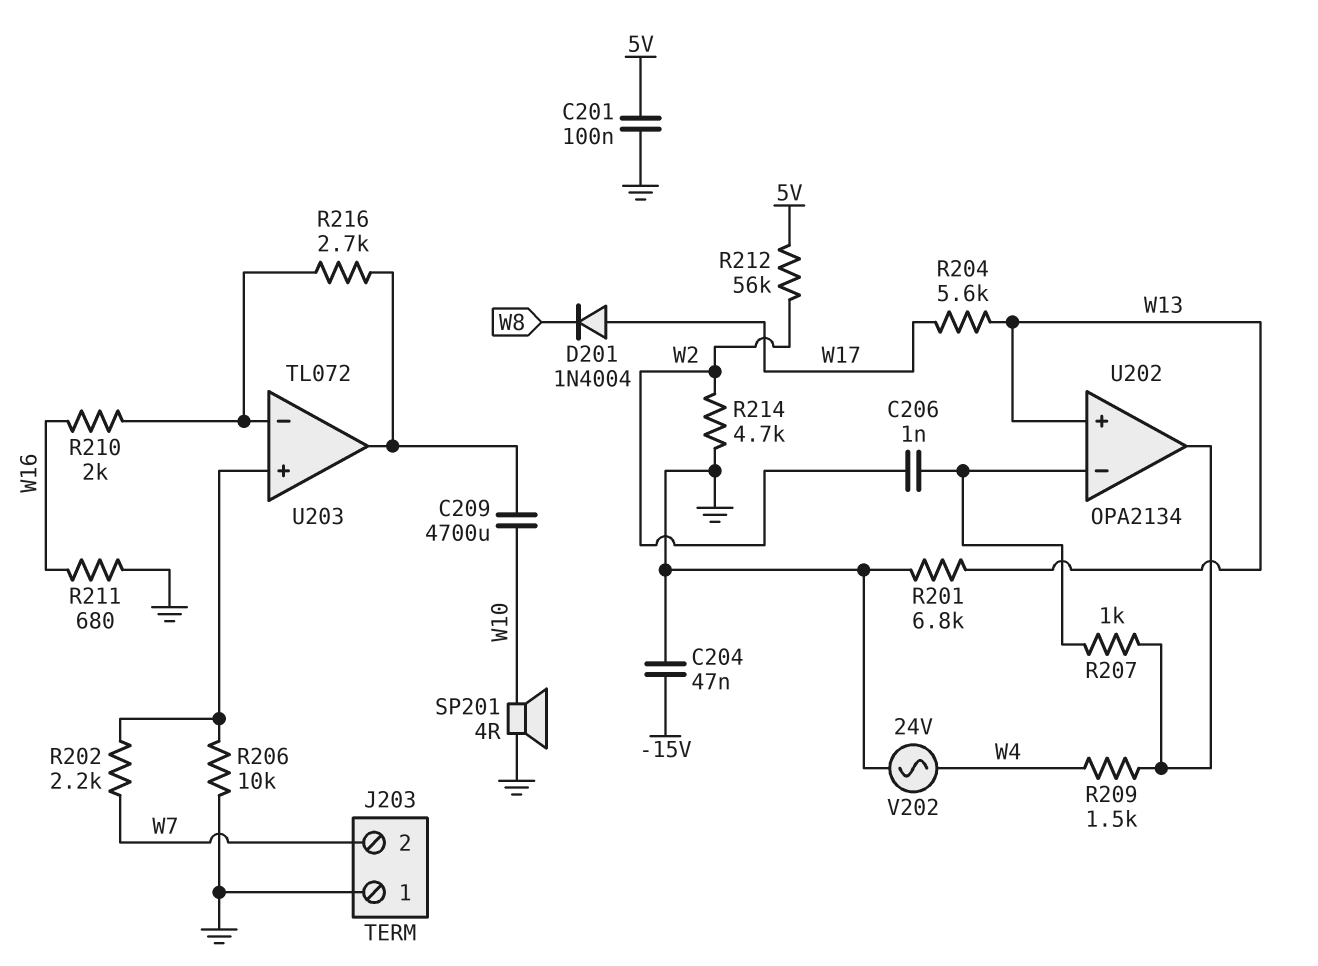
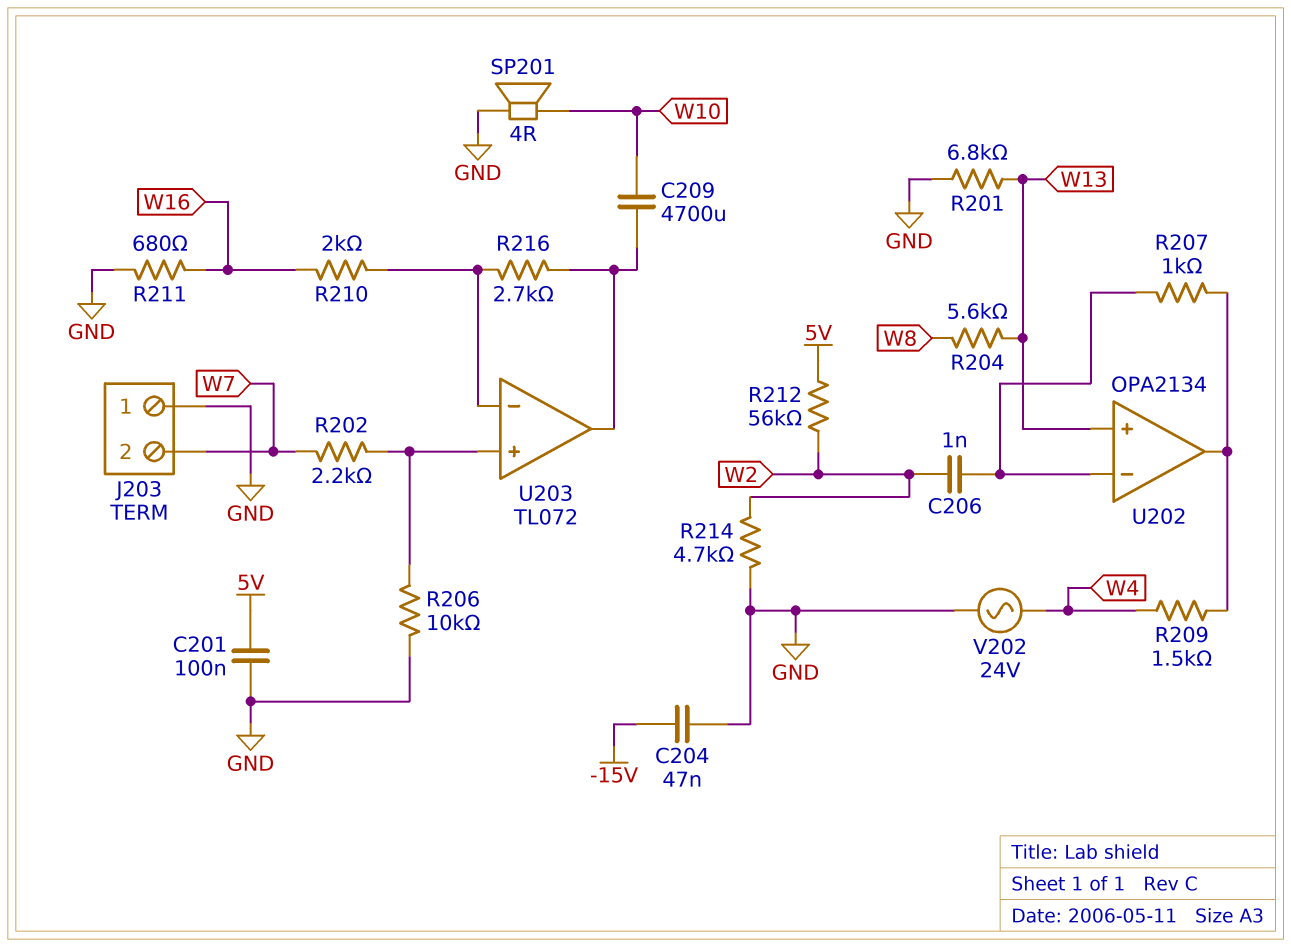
D201: diode 1N4004 (A W17, K W8) -> none
R204: 5.6k (W13, W17) -> 5.6k (W8, W13)

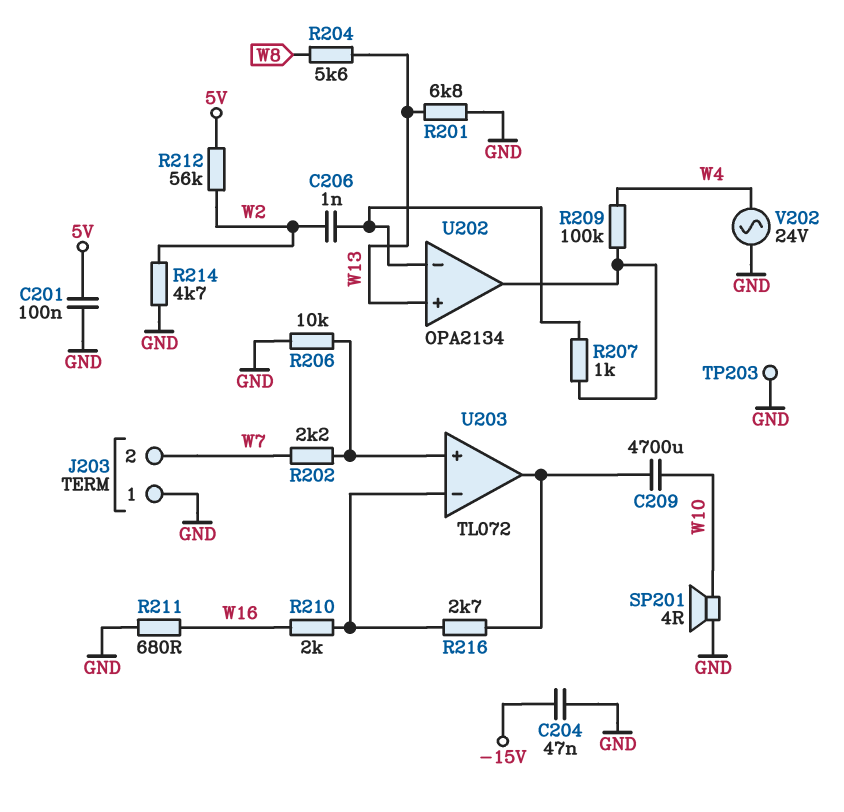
R209: 1.5k (U202/out, W4) -> 100k (U202/out, W4)
TP203: none -> test point (GND)

